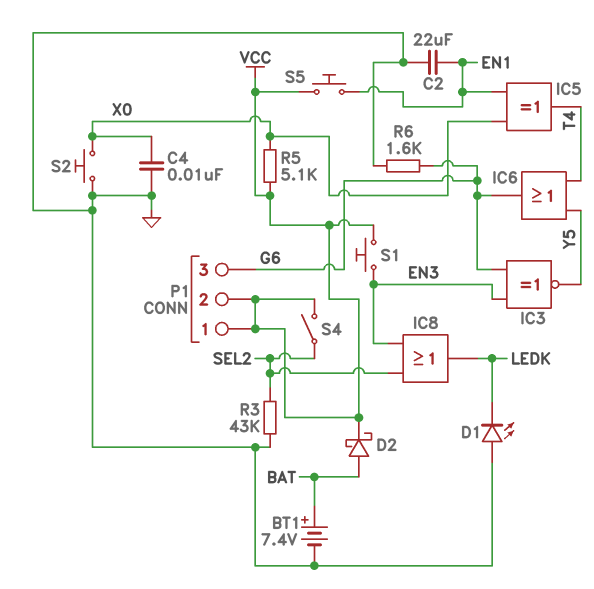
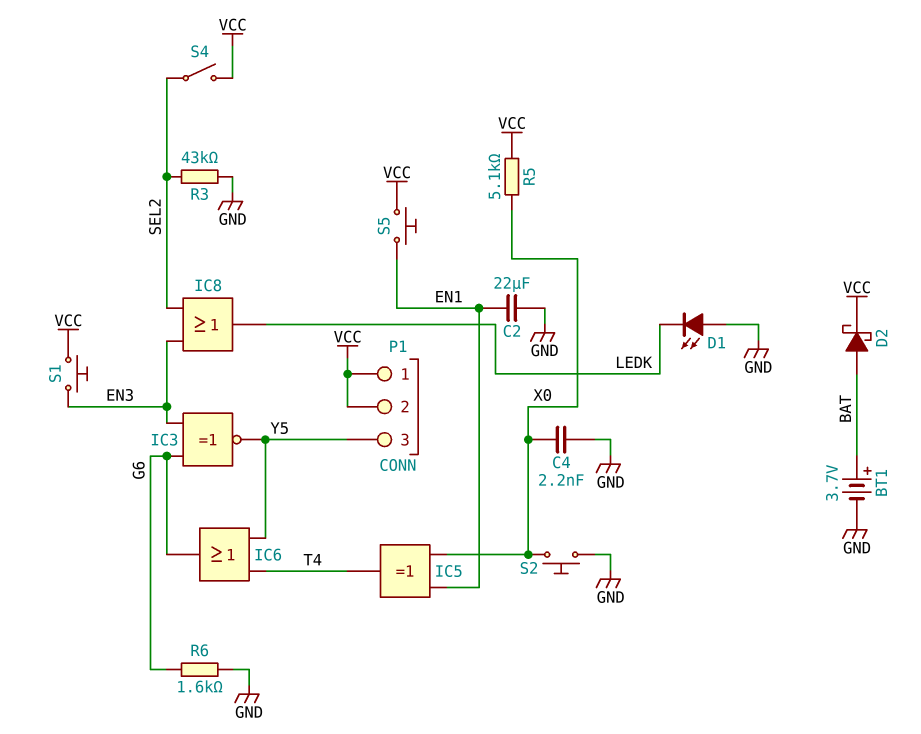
BT1: 7.4V (plus BAT, minus GND) -> 3.7V (plus BAT, minus GND)
C4: 10nF (GND, X0) -> 2.2nF (GND, X0)
P1 pin 3: G6 -> Y5

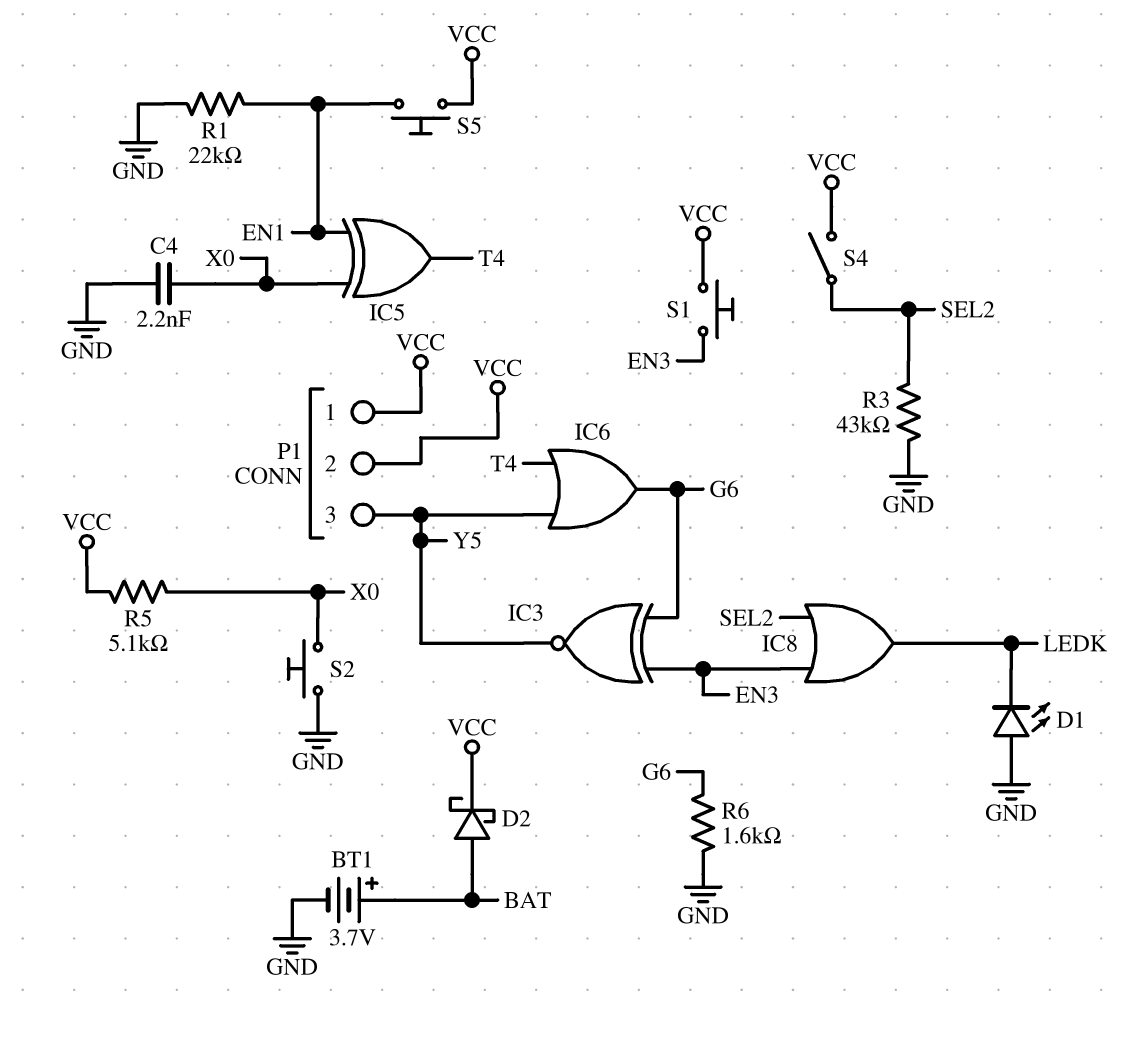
C2: 22uF (EN1, GND) -> none
R1: none -> 22k (EN1, GND)

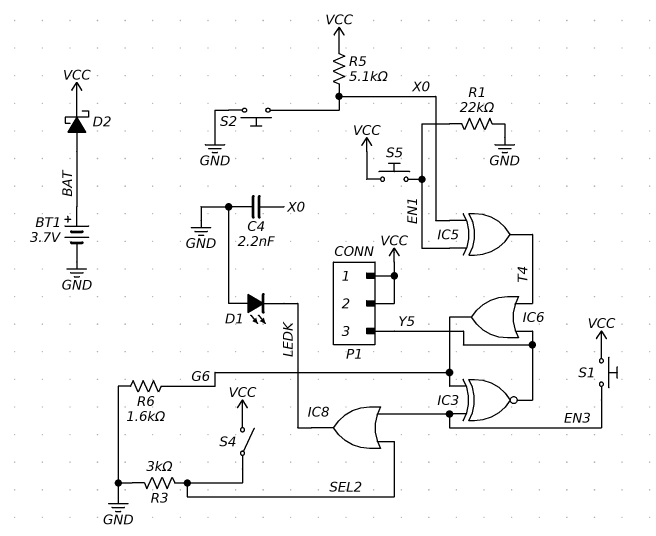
R3: 43k (GND, SEL2) -> 3k (GND, SEL2)

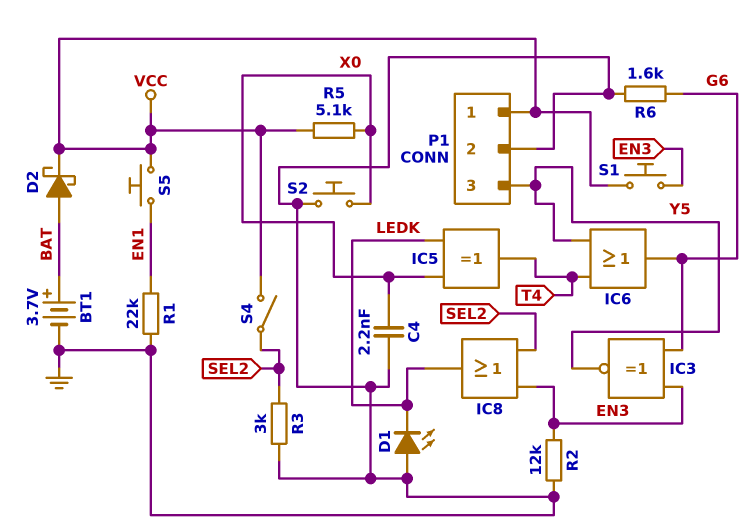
IC5: XOR (in EN1, in X0, out T4) -> XOR (in LEDK, in X0, out T4)
P1 pin 2: VCC -> GND
R2: none -> 12k (EN3, GND)

